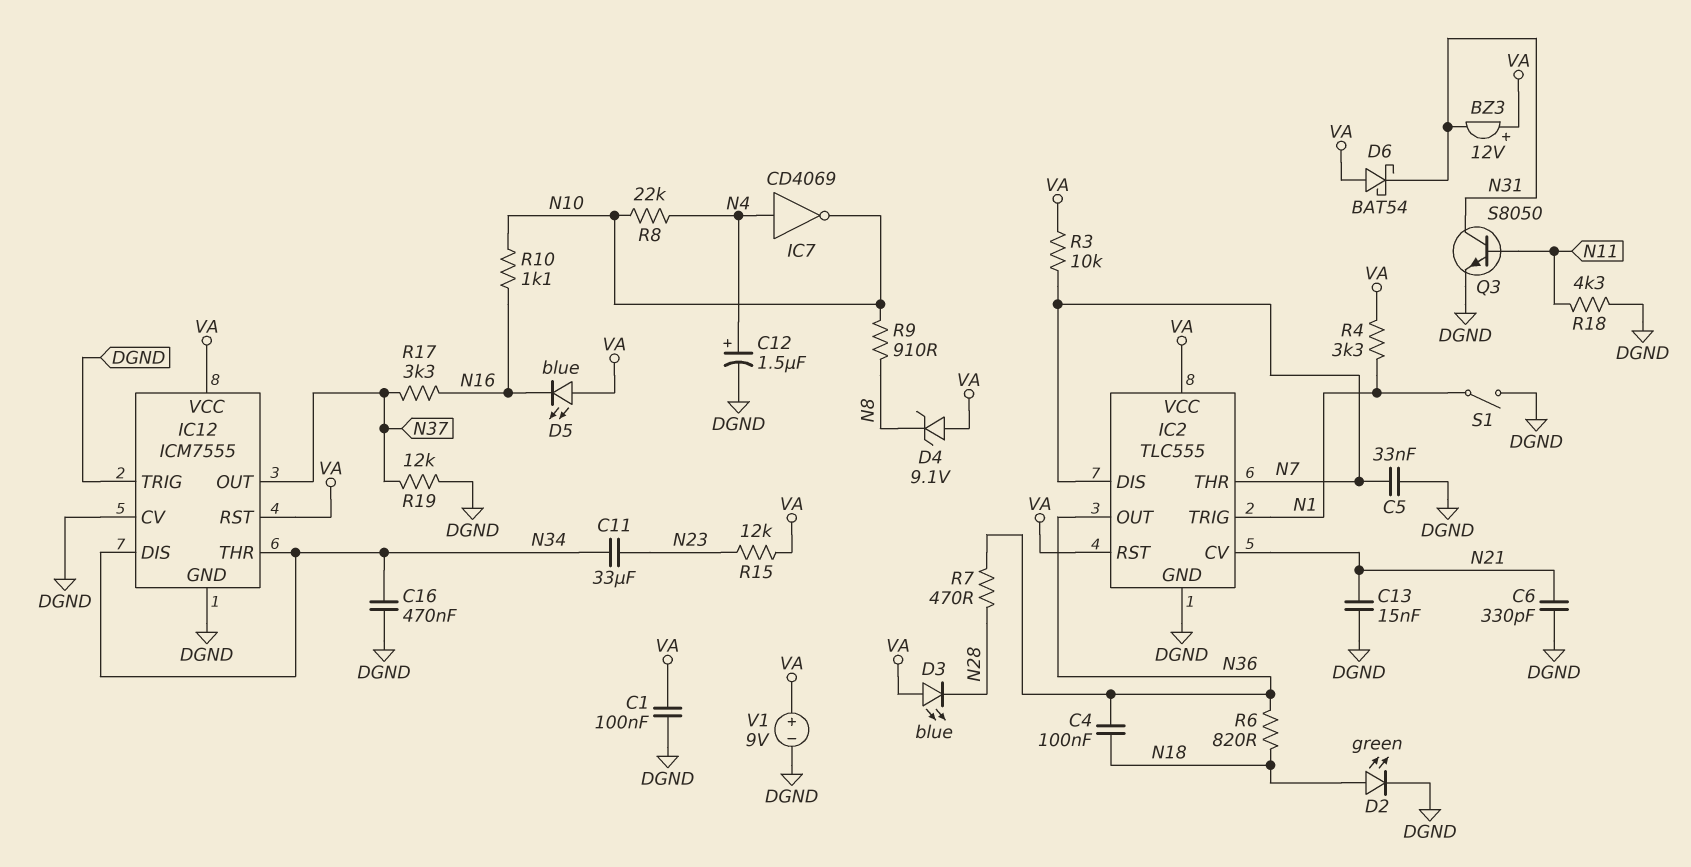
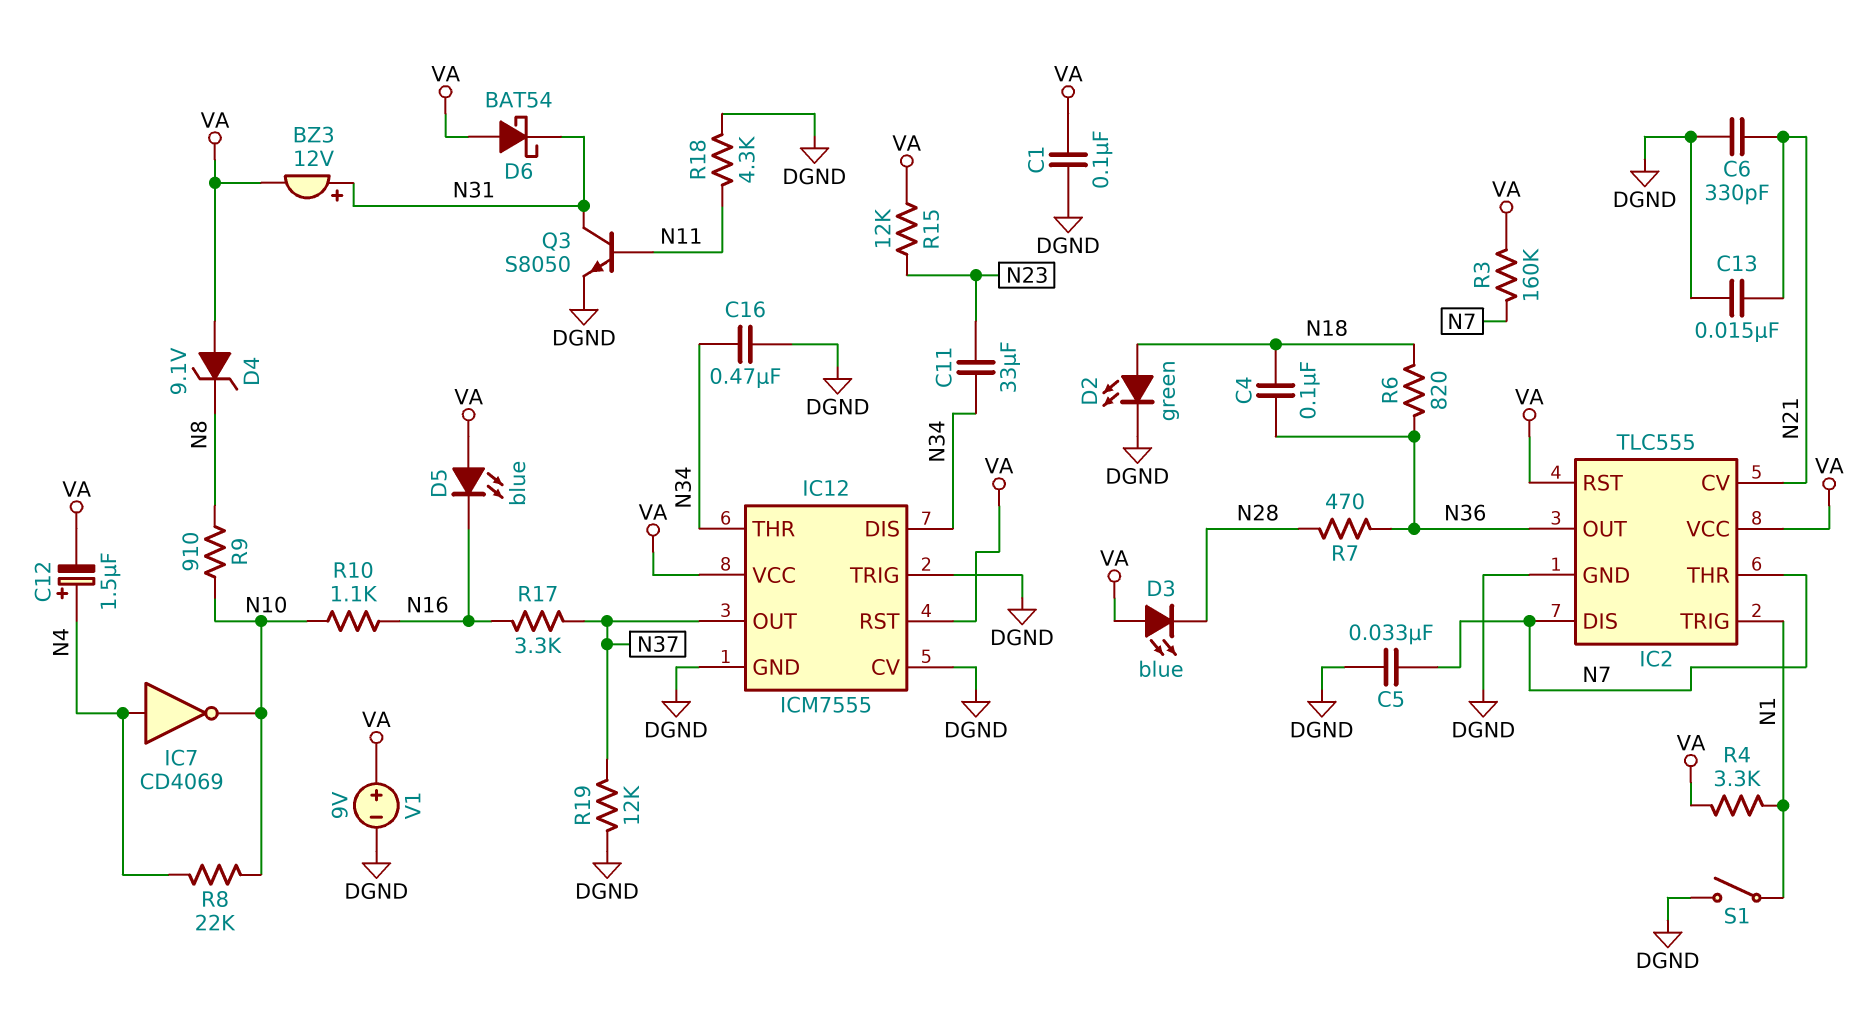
BZ3: buzzer 12V (plus VA, minus N31) -> buzzer 12V (plus N31, minus VA)
C12: 1.5uF (plus N4, minus DGND) -> 1.5uF (plus N4, minus VA)
R3: 10k (N7, VA) -> 160k (N7, VA)

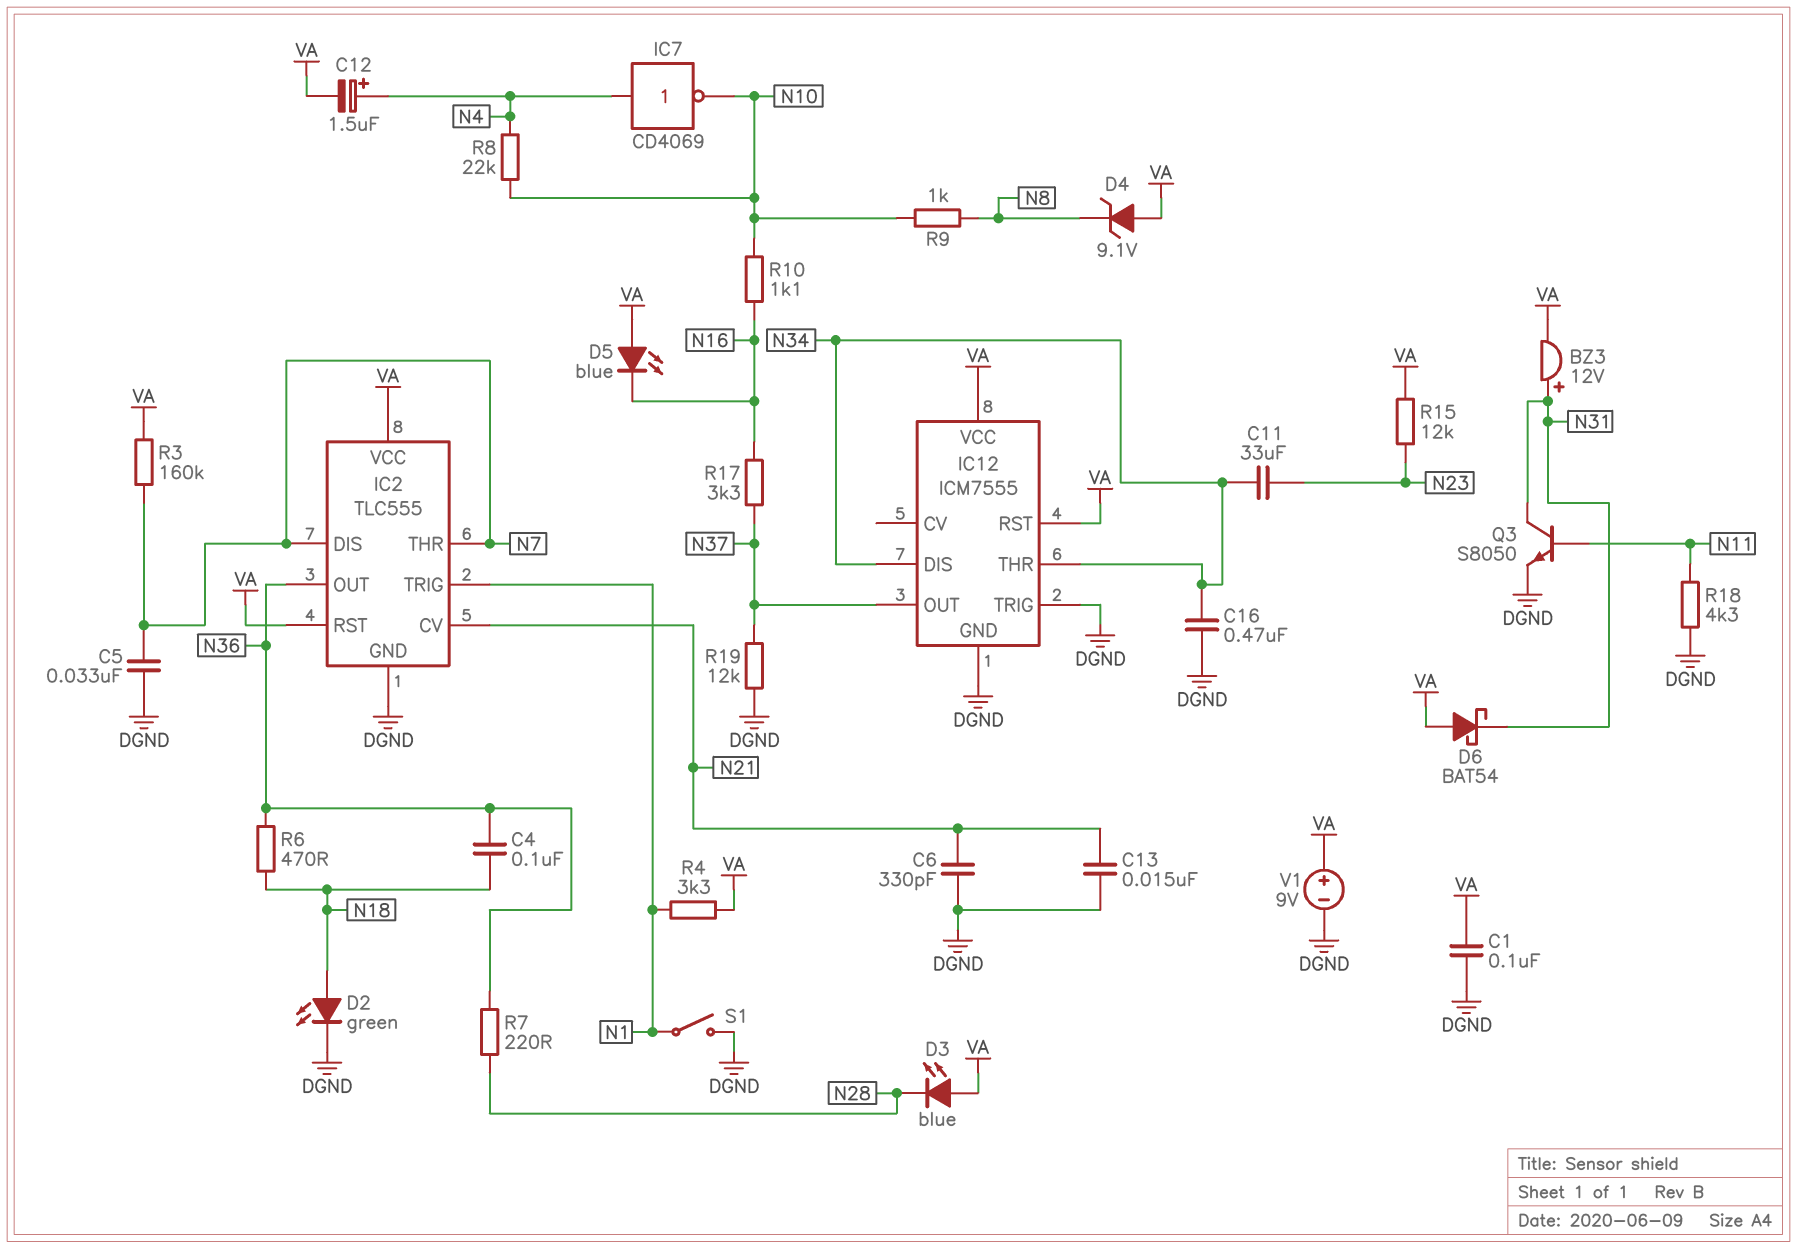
IC12 pin CV: DGND -> none
R6: 820 (N18, N36) -> 470 (N18, N36)
R7: 470 (N28, N36) -> 220 (N28, N36)
R9: 910 (N8, N10) -> 1k (N8, N10)

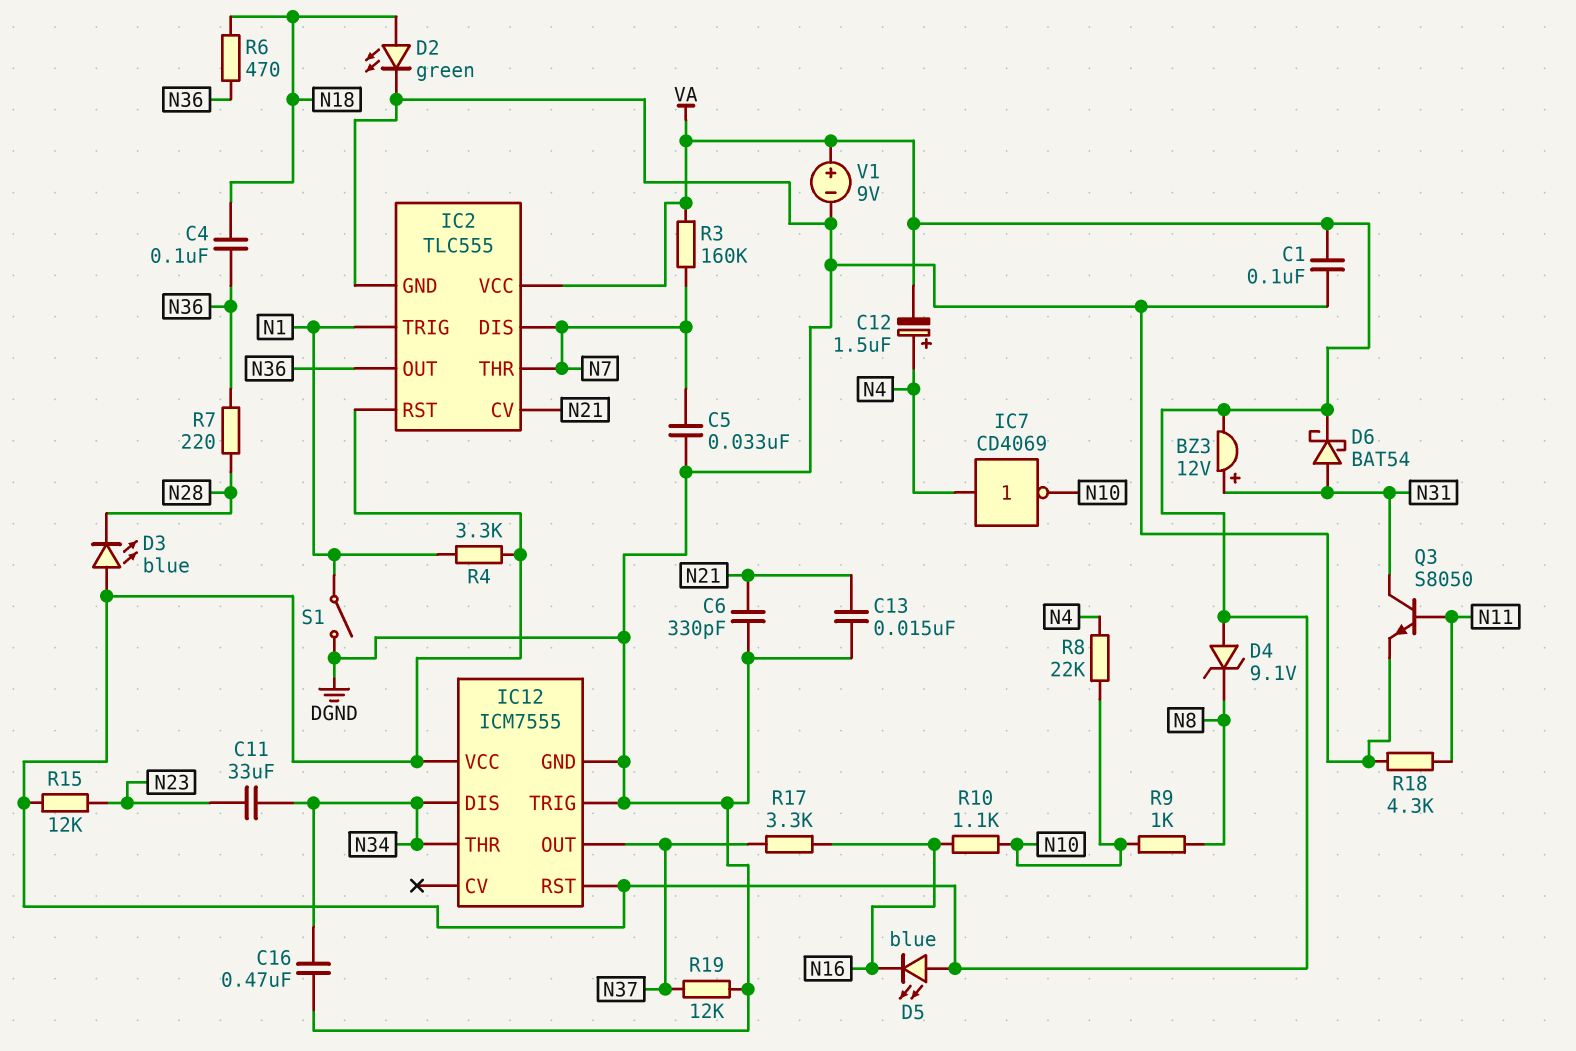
D6: schottky BAT54 (A VA, K N31) -> schottky BAT54 (A N31, K VA)

